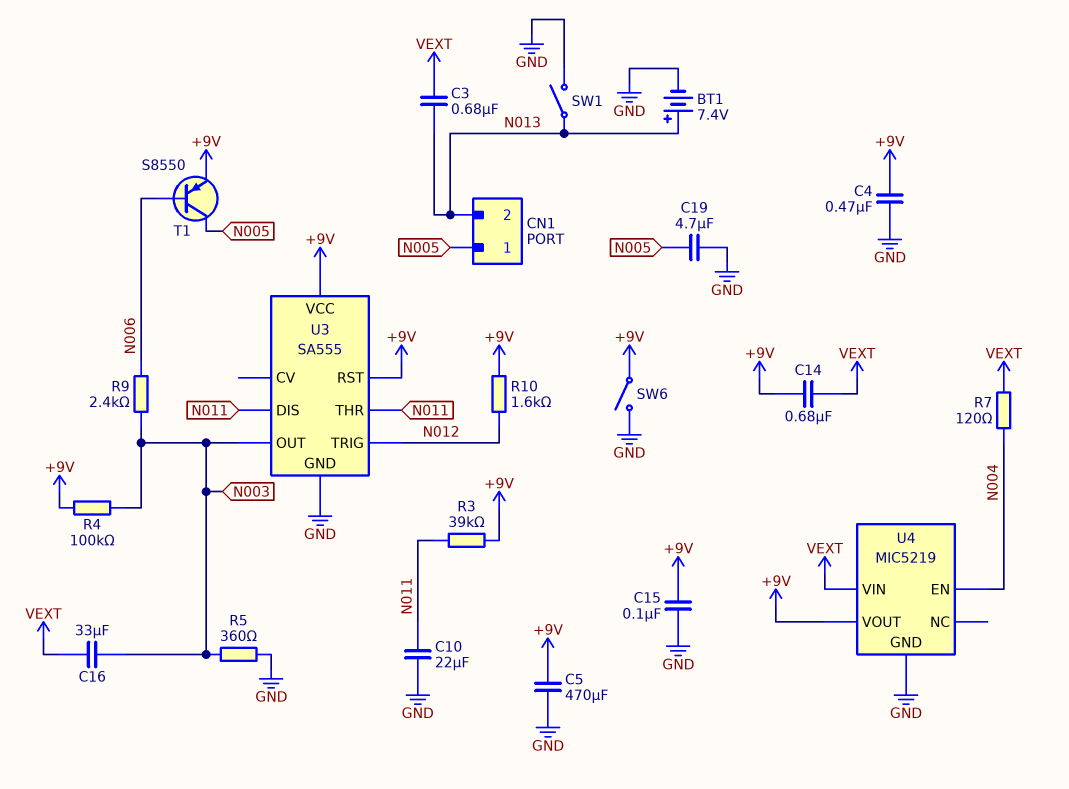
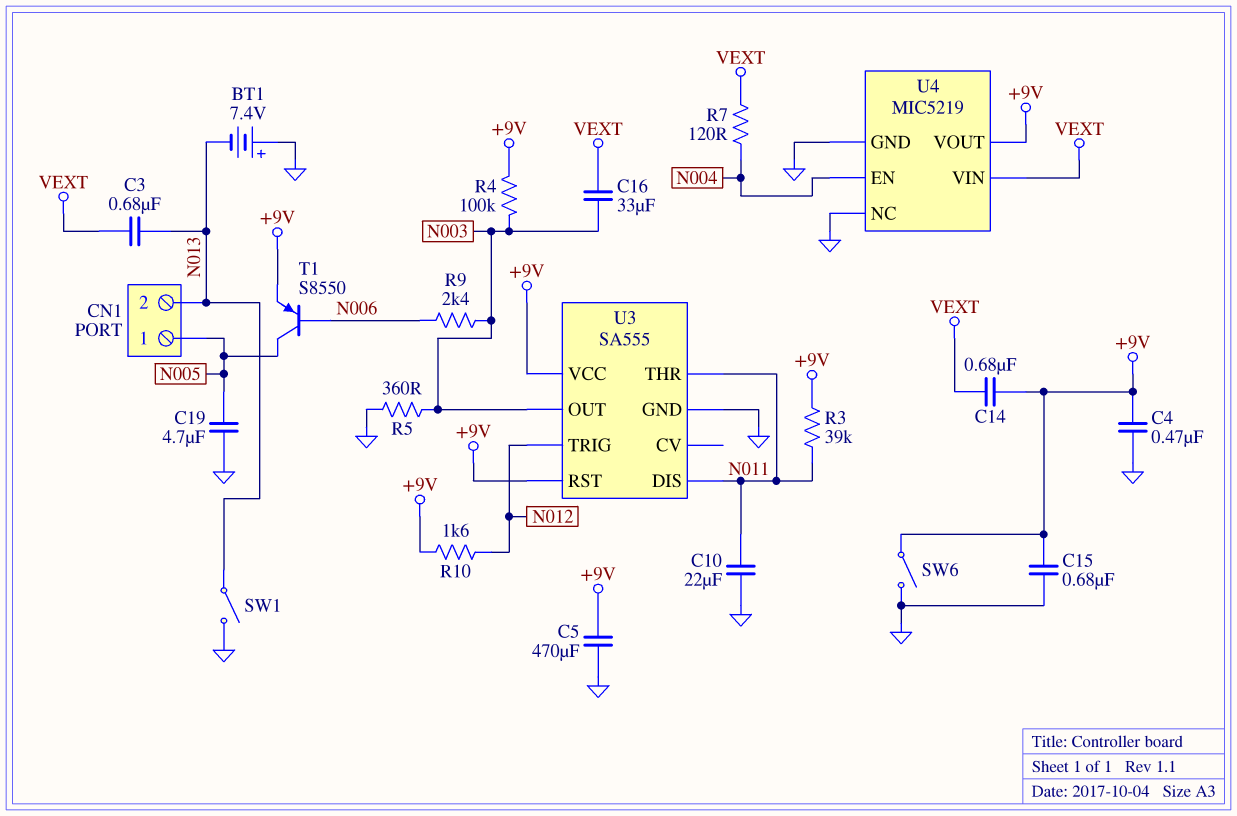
BT1: 7.4V (plus N013, minus GND) -> 7.4V (plus GND, minus N013)
C15: 100nF (+9V, GND) -> 680nF (+9V, GND)
U4 pin NC: none -> GND

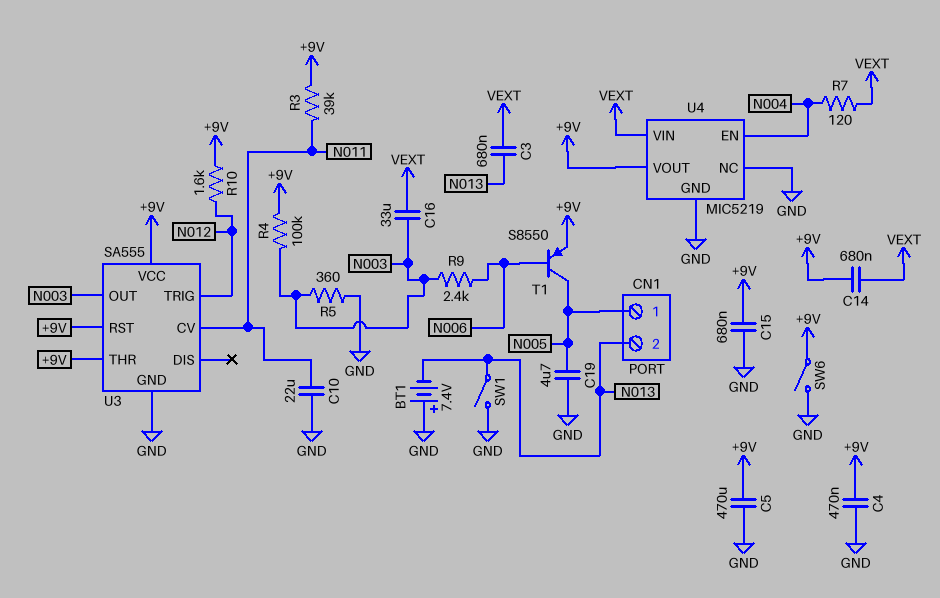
U3 pin CV: none -> N011
U3 pin DIS: N011 -> none
U3 pin THR: N011 -> +9V

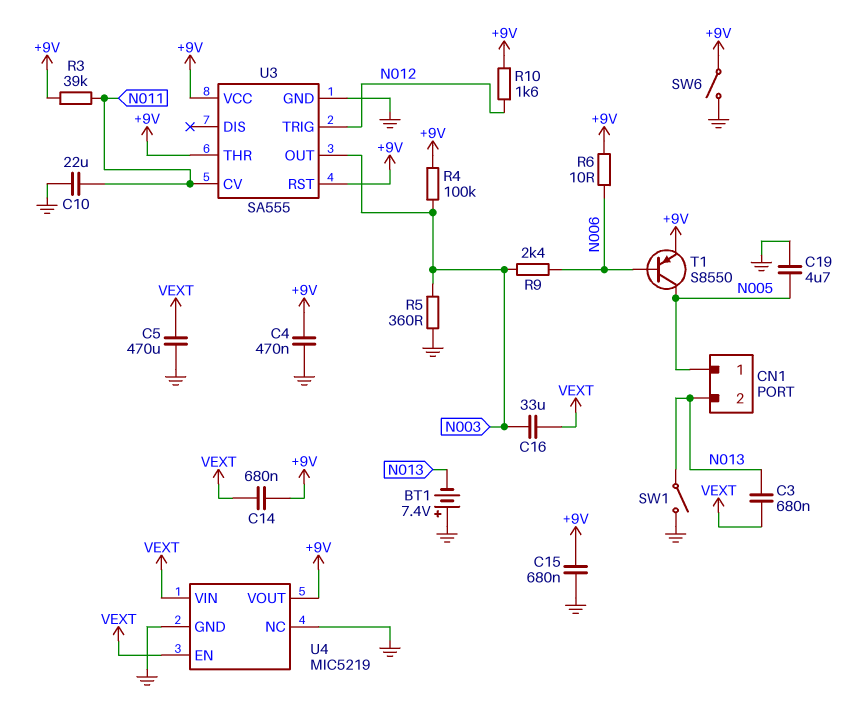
C5: 470uF (+9V, GND) -> 470uF (GND, VEXT)
R6: none -> 10 (+9V, N006)
R7: 120 (N004, VEXT) -> none
U4 pin EN: N004 -> VEXT

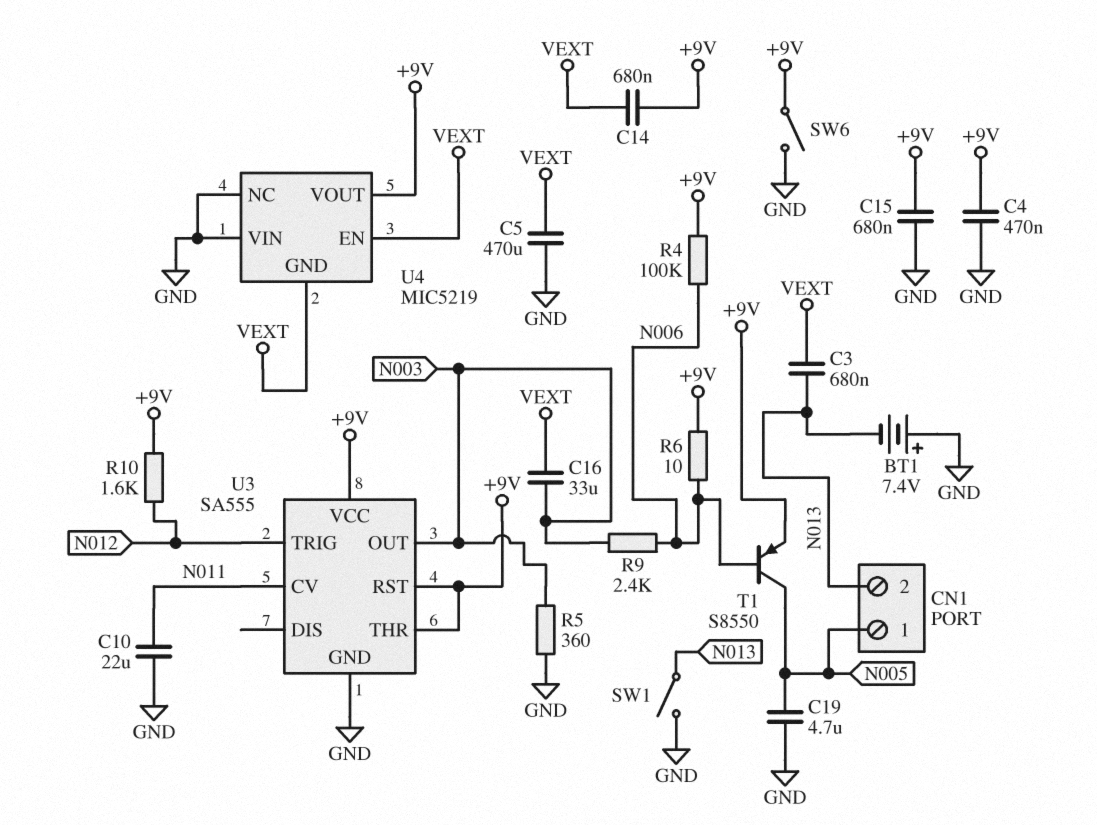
R3: 39k (+9V, N011) -> none
R4: 100k (+9V, N003) -> 100k (+9V, N006)
U4 pin GND: GND -> VEXT
U4 pin VIN: VEXT -> GND

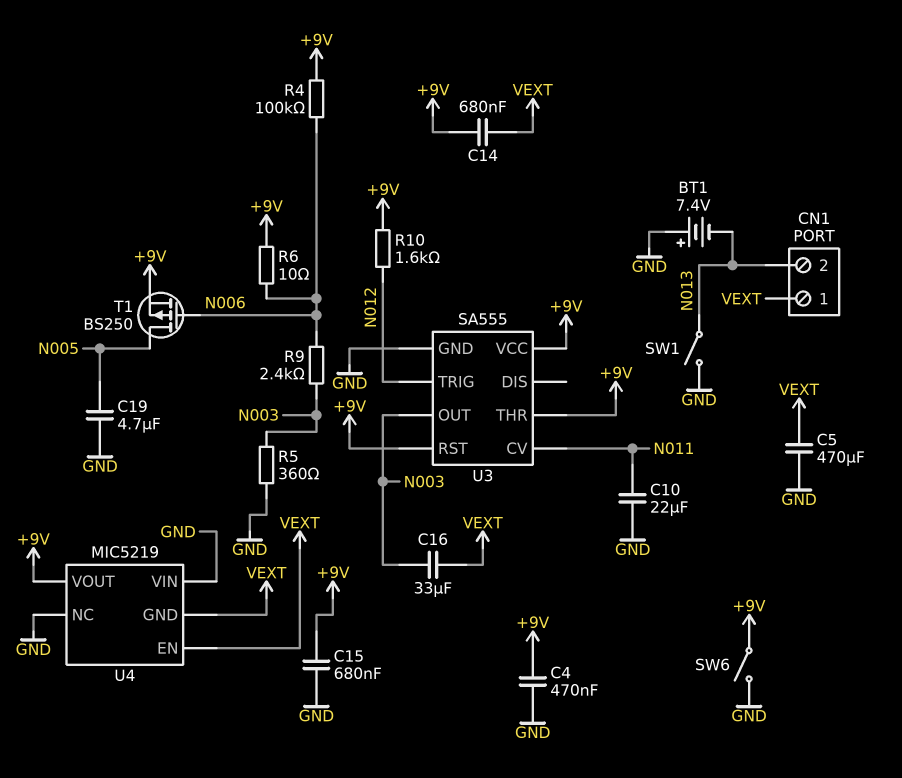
C3: 680nF (N013, VEXT) -> none
CN1 pin 1: N005 -> VEXT
T1: PNP S8550 (B N006, C N005, E +9V) -> PMOS BS250 (G N006, D N005, S +9V)

